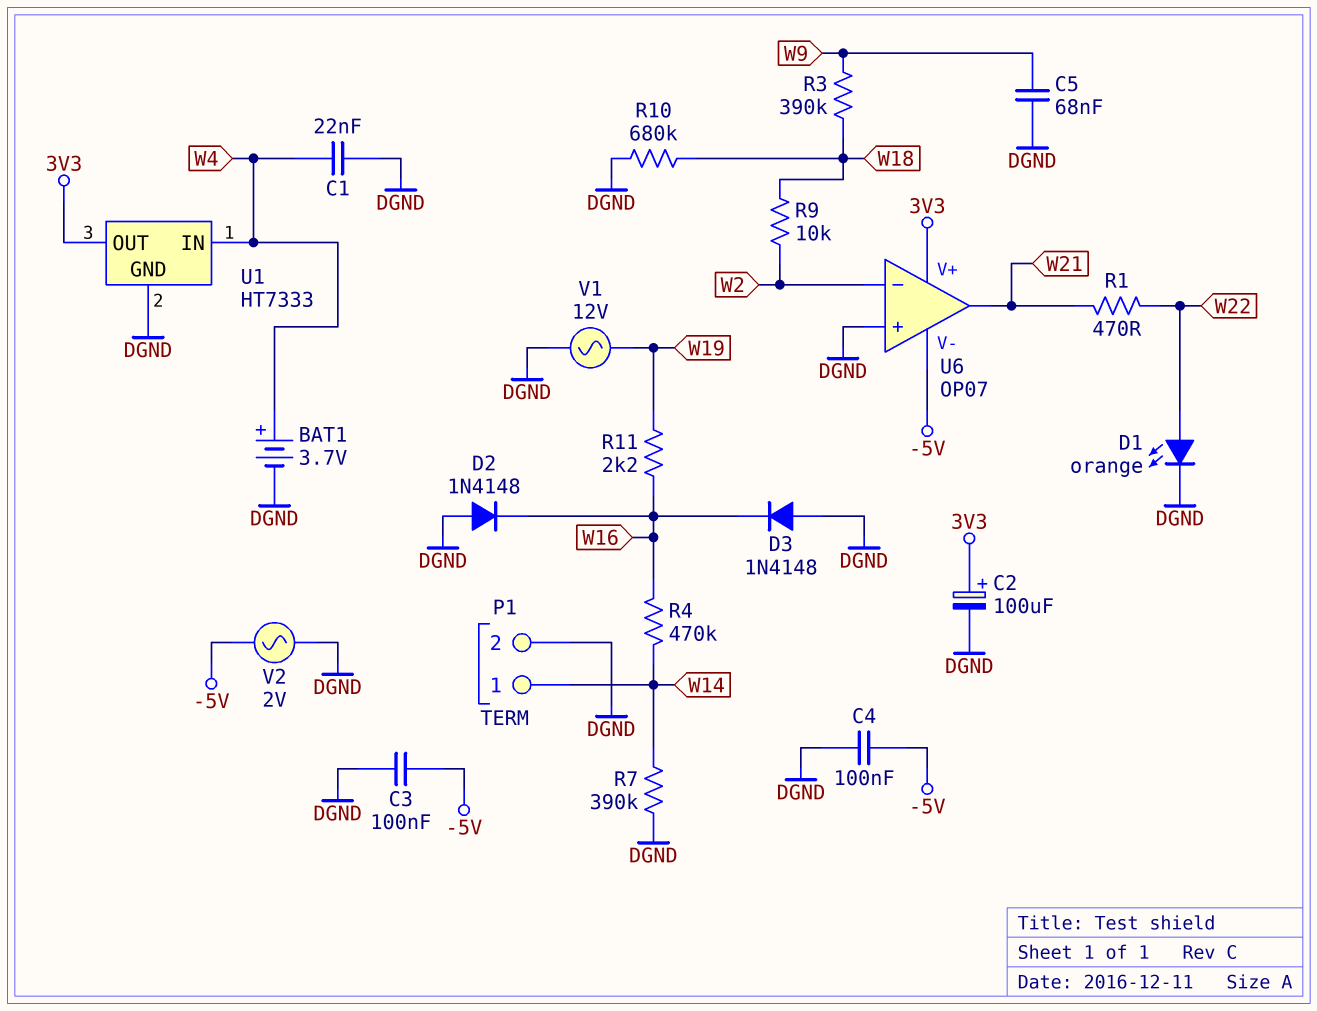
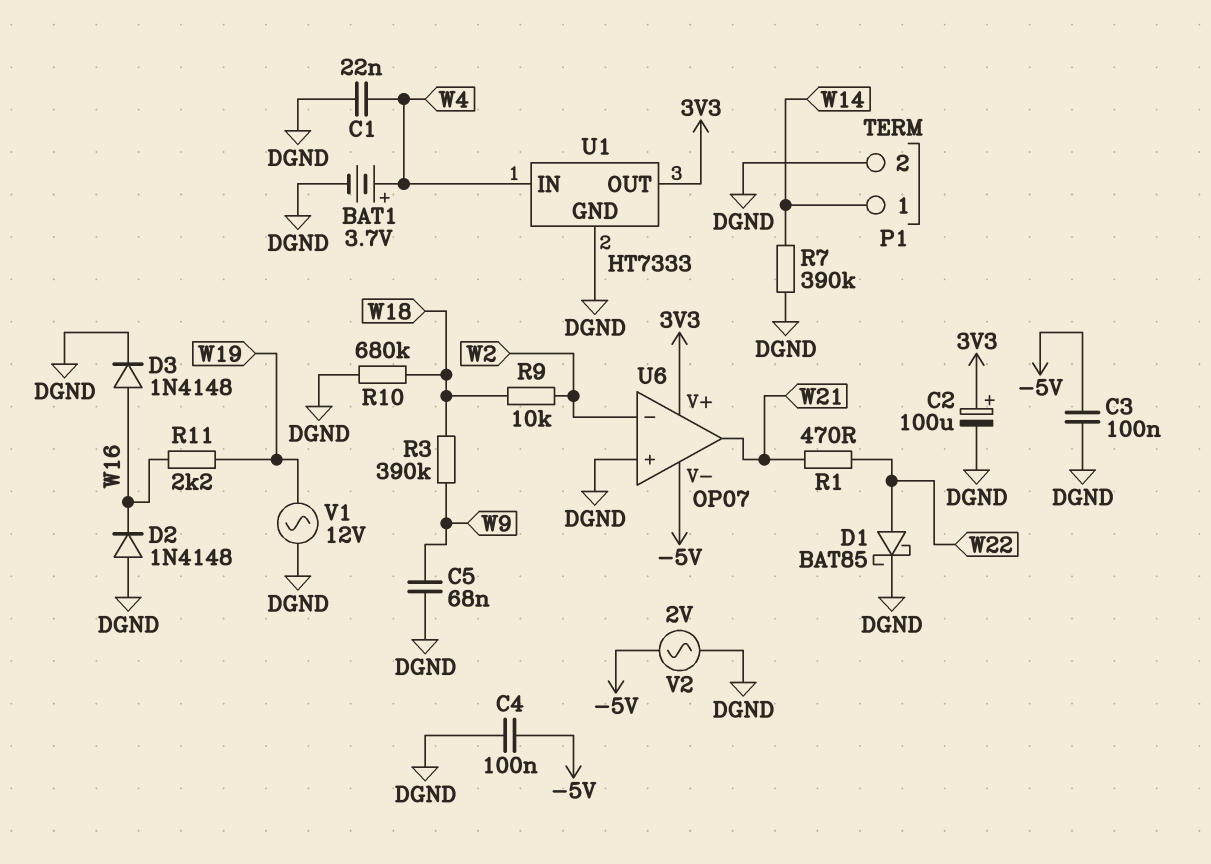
D1: LED orange (A W22, K DGND) -> schottky BAT85 (A W22, K DGND)
D3: diode 1N4148 (A DGND, K W16) -> diode 1N4148 (A W16, K DGND)
R4: 470k (W14, W16) -> none

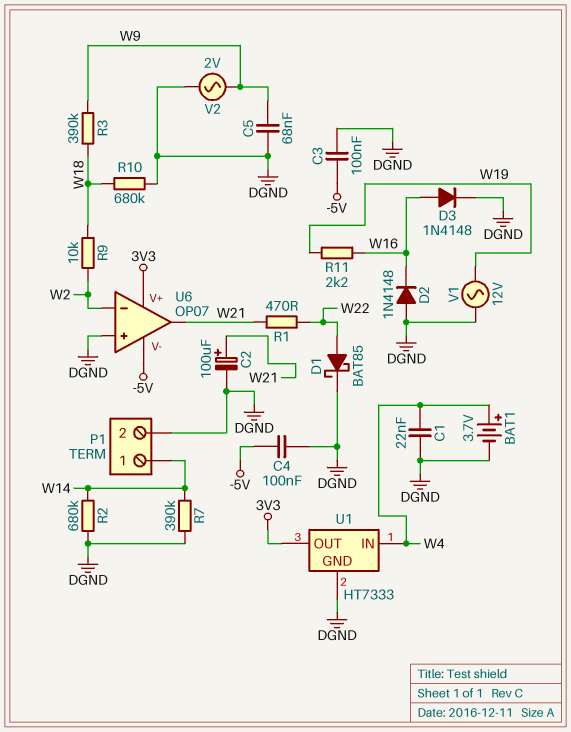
C2: 100uF (plus 3V3, minus DGND) -> 100uF (plus W21, minus DGND)
R2: none -> 680k (DGND, W14)
V2: AC 2V (-5V, DGND) -> AC 2V (DGND, W9)

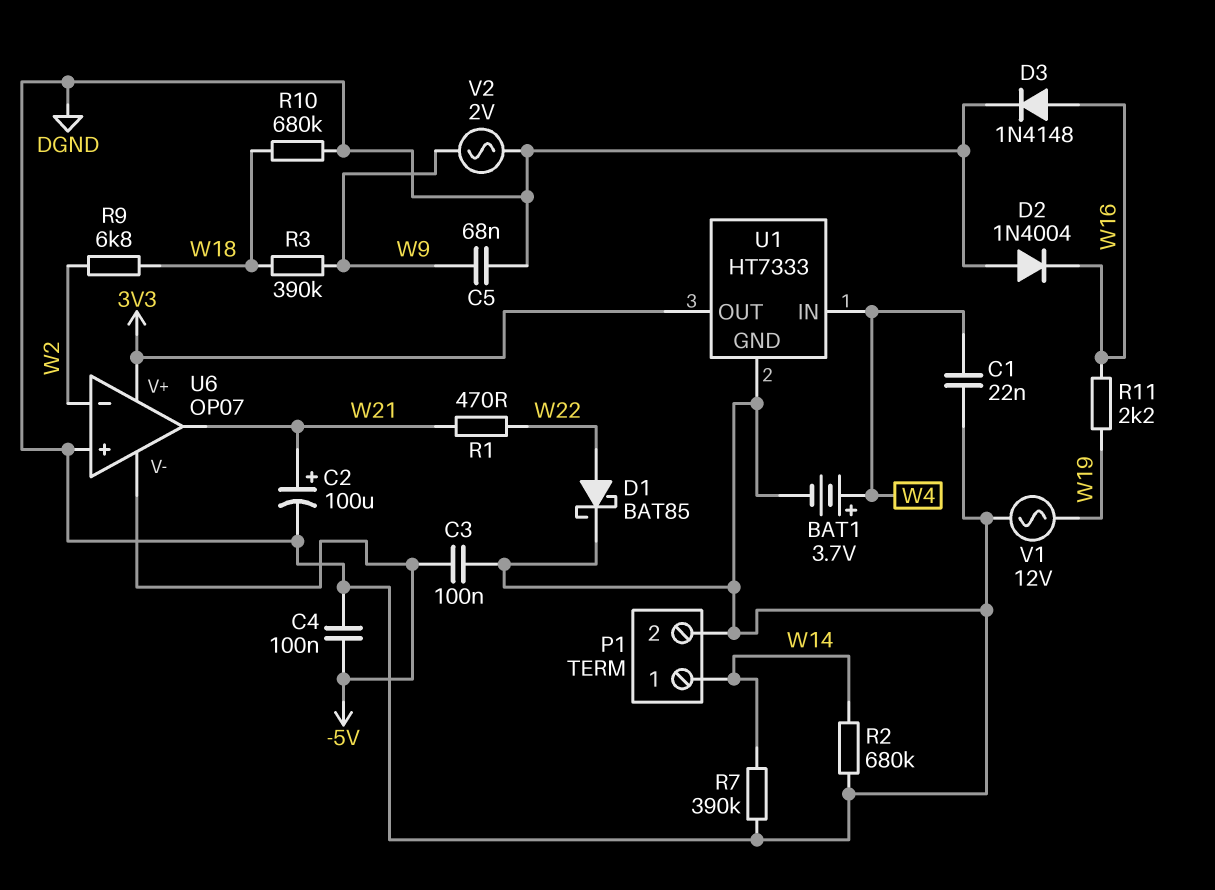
D2: diode 1N4148 (A DGND, K W16) -> diode 1N4004 (A DGND, K W16)
R9: 10k (W2, W18) -> 6.8k (W2, W18)

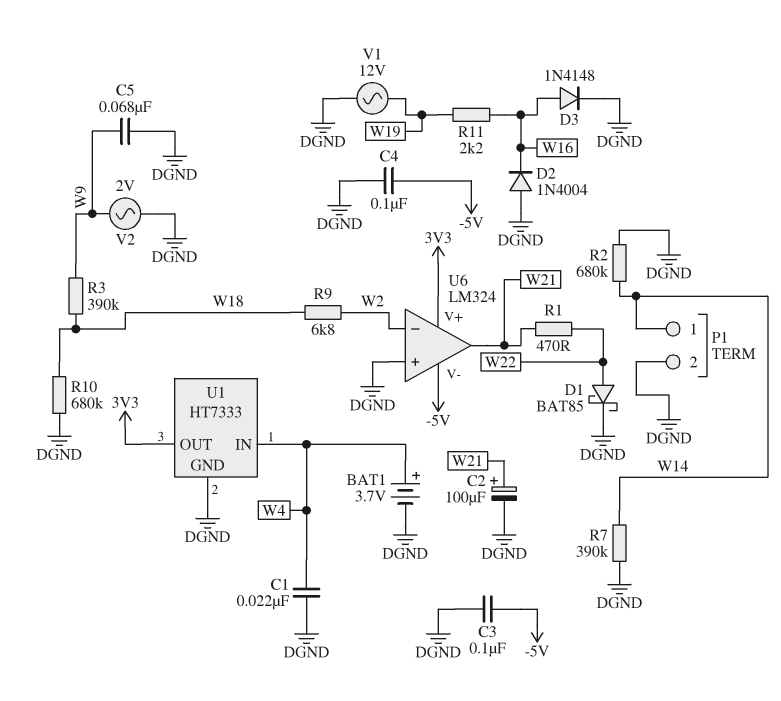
U6: OP07 -> LM324

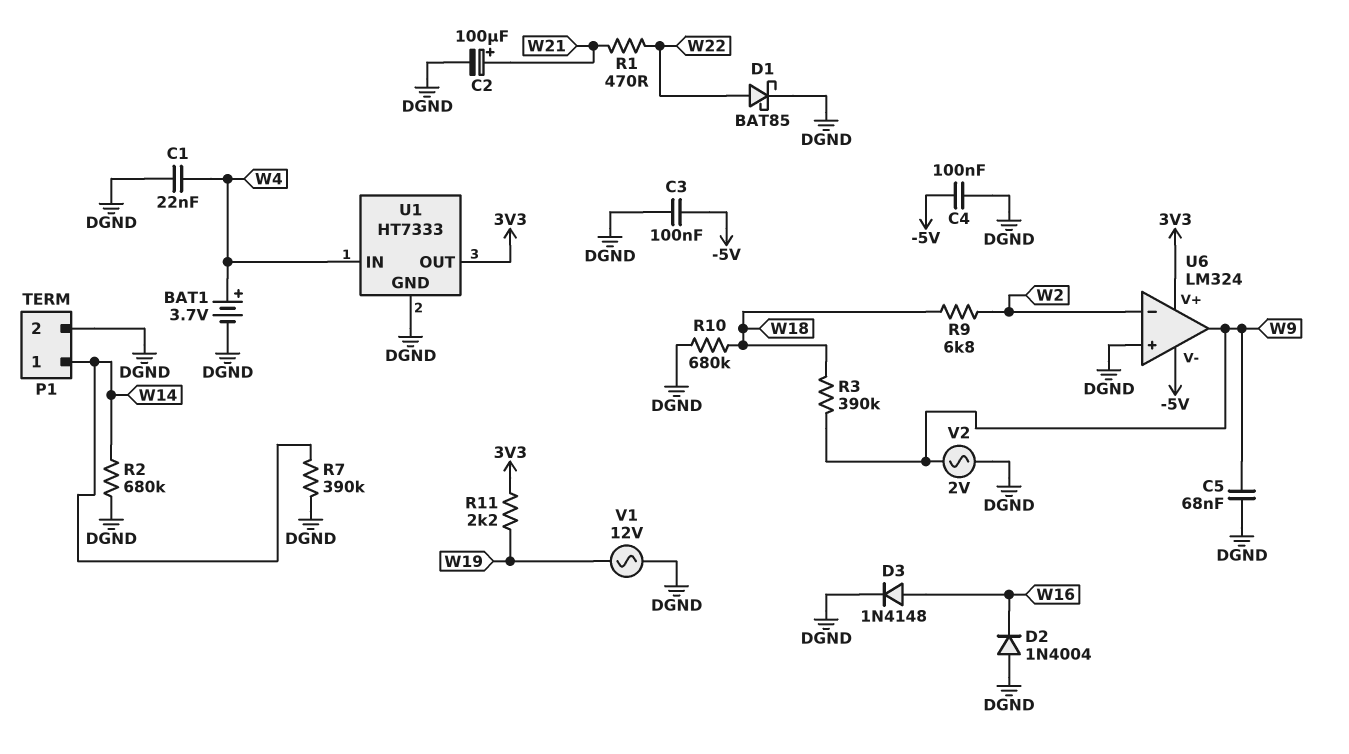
R11: 2.2k (W16, W19) -> 2.2k (3V3, W19)
U6 pin out: W21 -> W9

